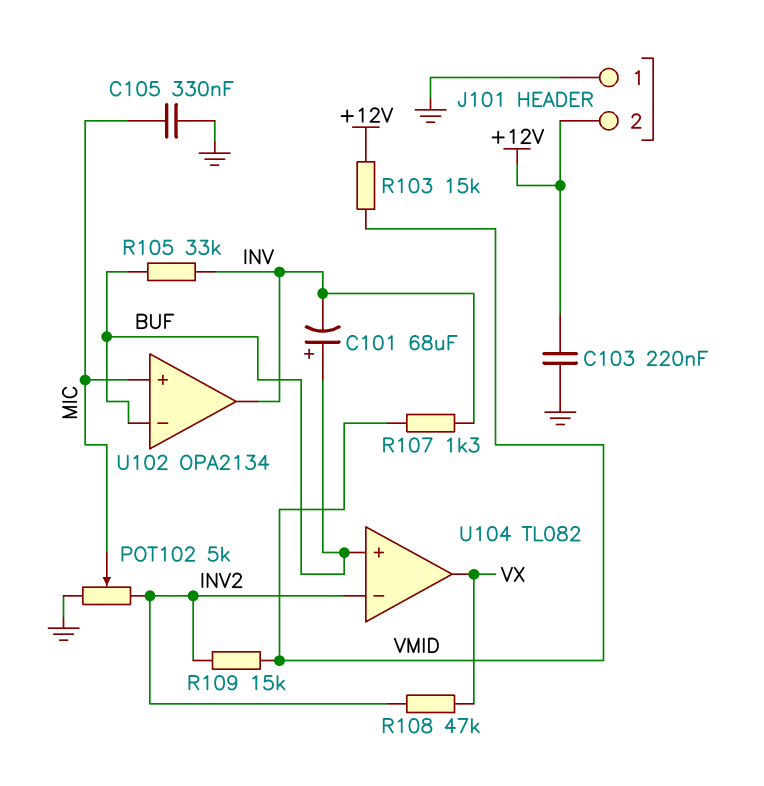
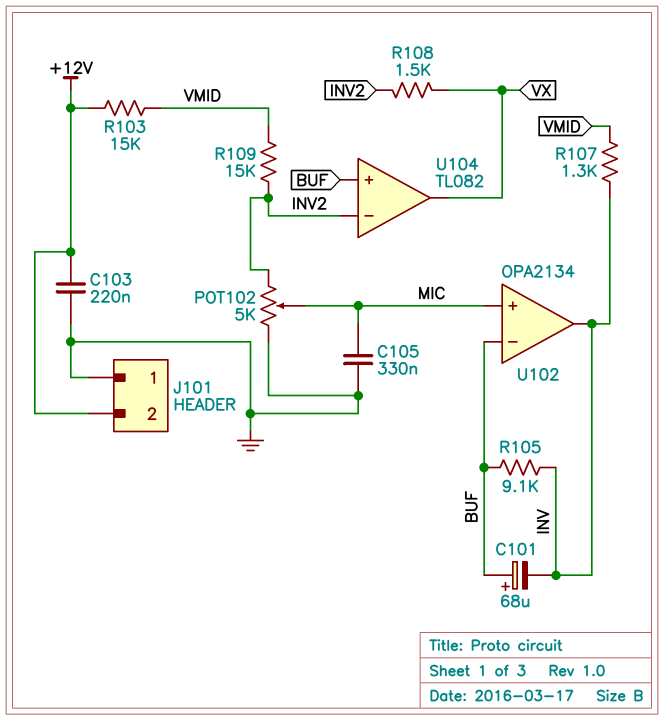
R105: 33k (BUF, INV) -> 9.1k (BUF, INV)
R108: 47k (INV2, VX) -> 1.5k (INV2, VX)

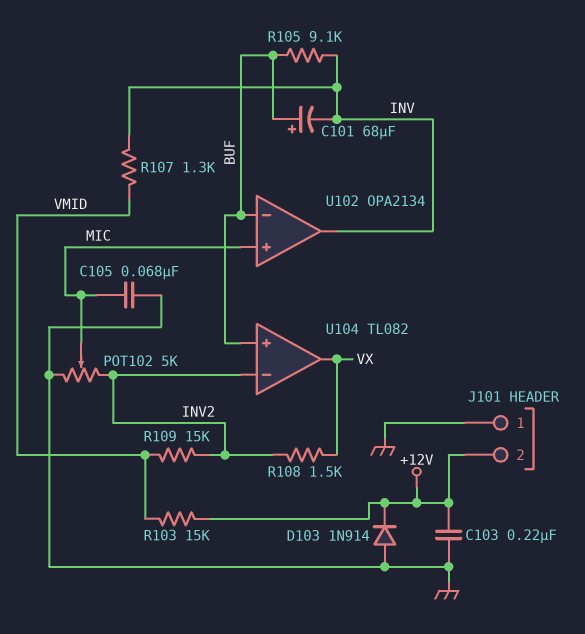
C105: 330nF (GND, MIC) -> 68nF (GND, MIC)
D103: none -> diode 1N914 (A GND, K +12V)

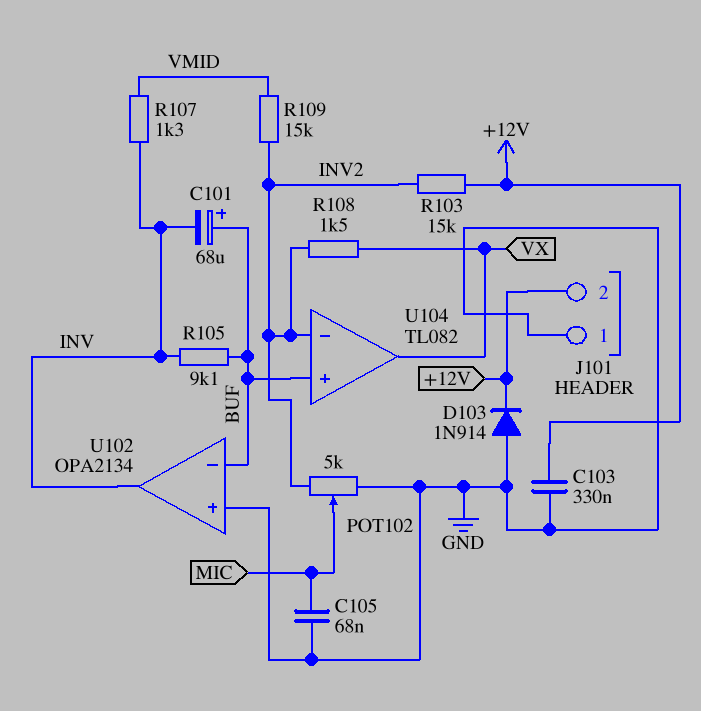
C103: 220nF (+12V, GND) -> 330nF (+12V, GND)
R103: 15k (+12V, VMID) -> 15k (+12V, INV2)
U102 pin in+: MIC -> GND

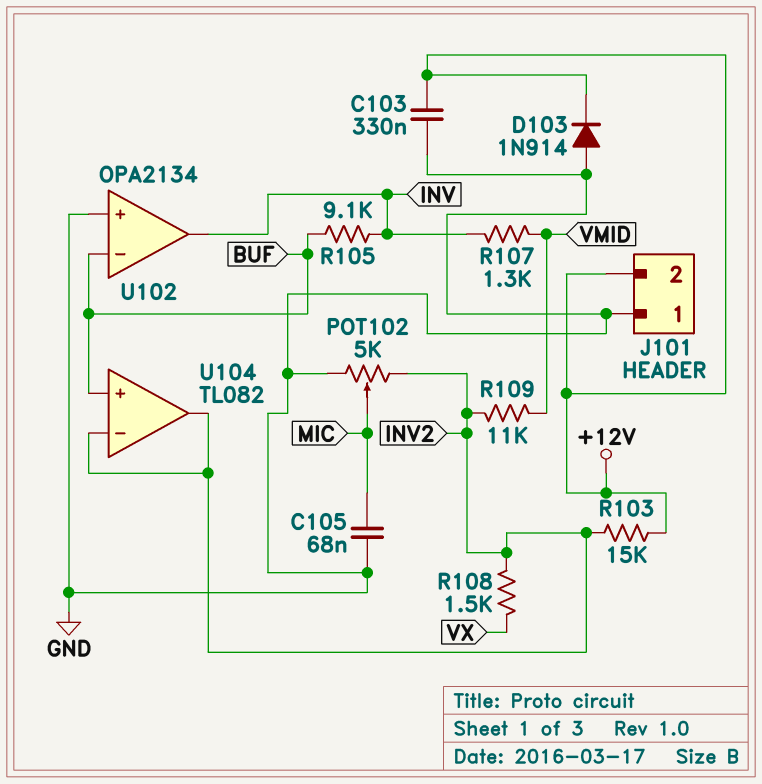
C101: 68uF (plus BUF, minus INV) -> none
R109: 15k (INV2, VMID) -> 11k (INV2, VMID)
U104 pin out: VX -> INV2

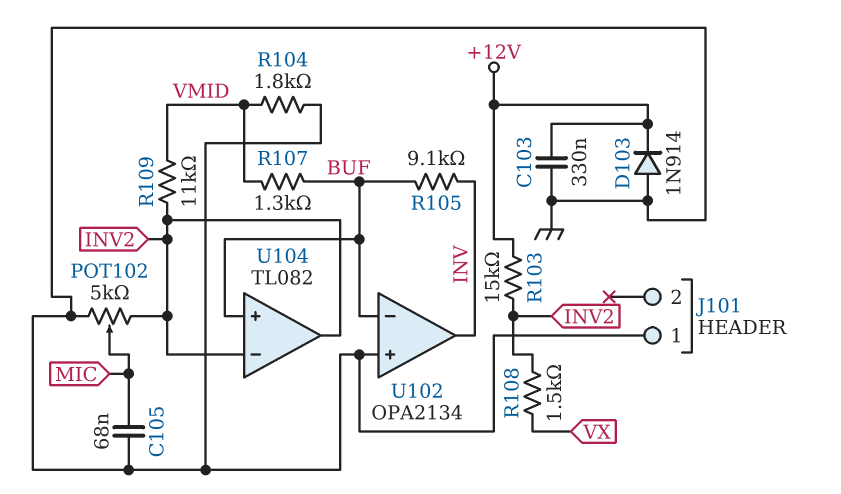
J101 pin 2: +12V -> none
R104: none -> 1.8k (GND, VMID)
R107: 1.3k (INV, VMID) -> 1.3k (BUF, VMID)

